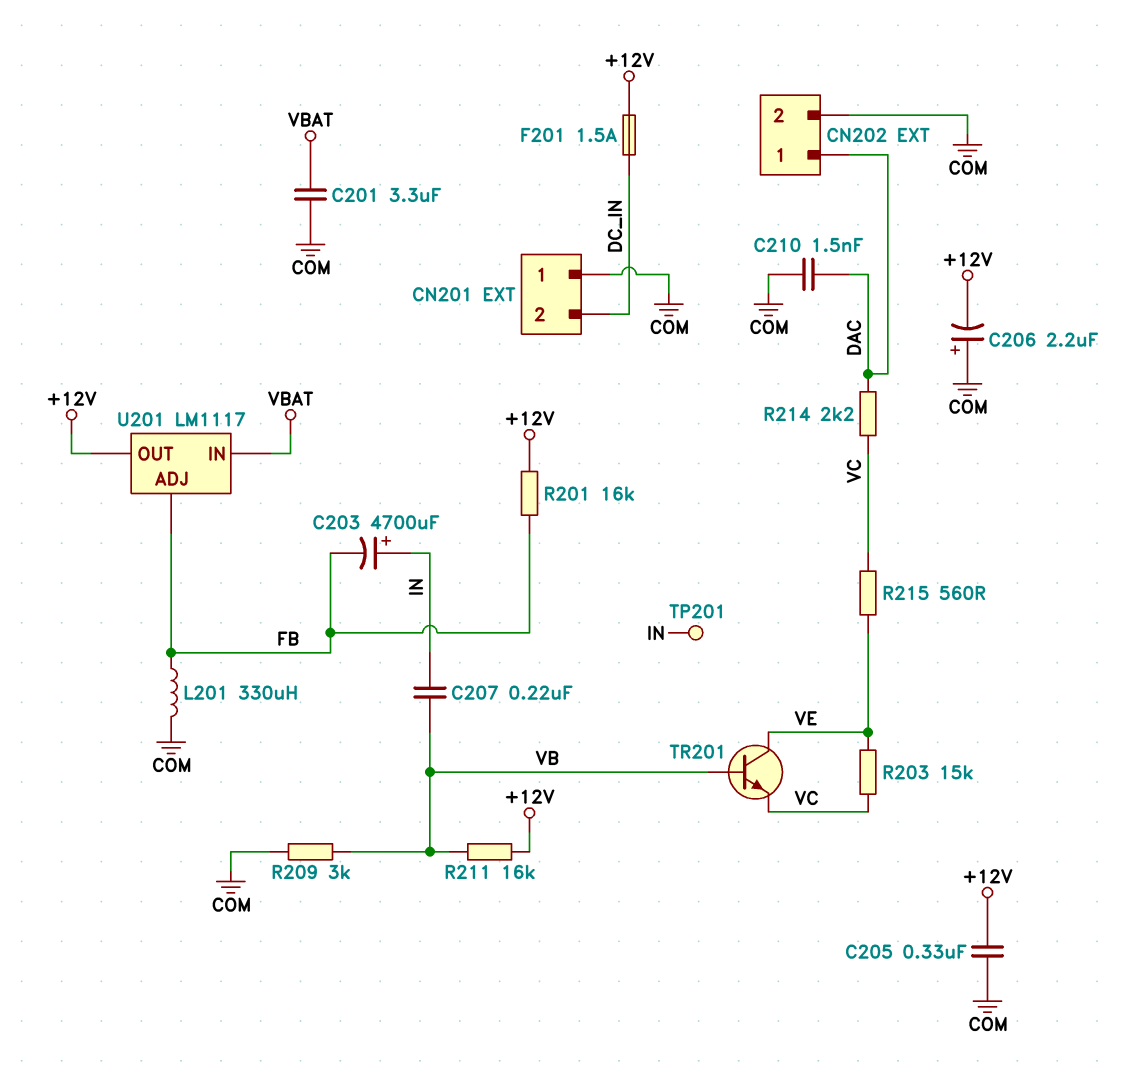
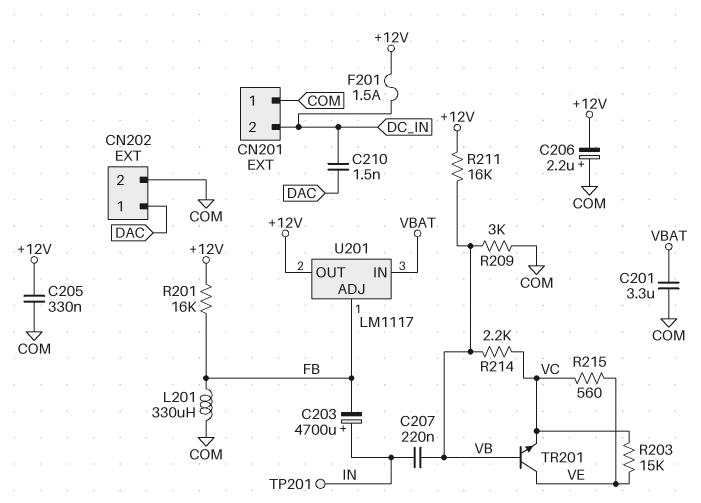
C210: 1.5nF (COM, DAC) -> 1.5nF (DAC, DC_IN)
R214: 2.2k (DAC, VC) -> 2.2k (VB, VC)

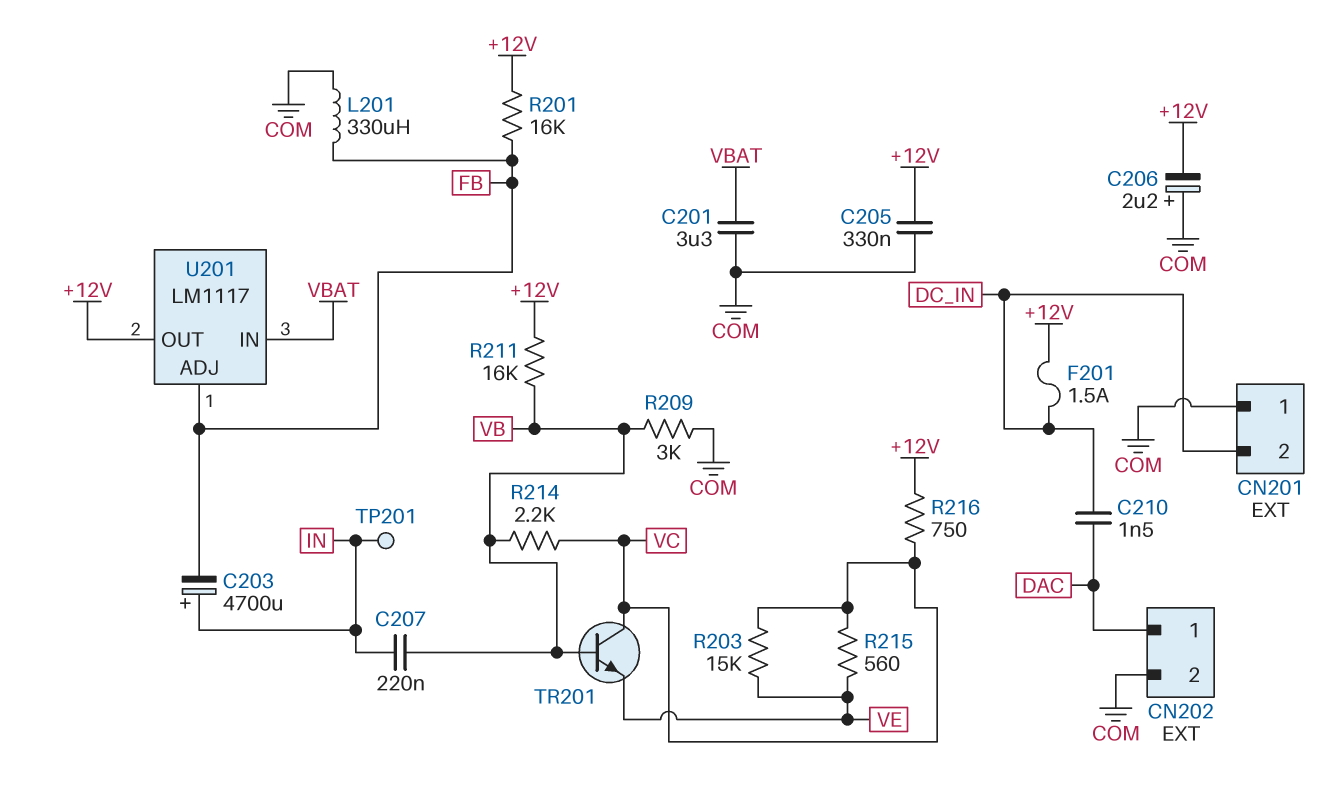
R216: none -> 750 (+12V, VC)
TR201: NPN (B VB, C VE, E VC) -> NPN (B VB, C VC, E VE)

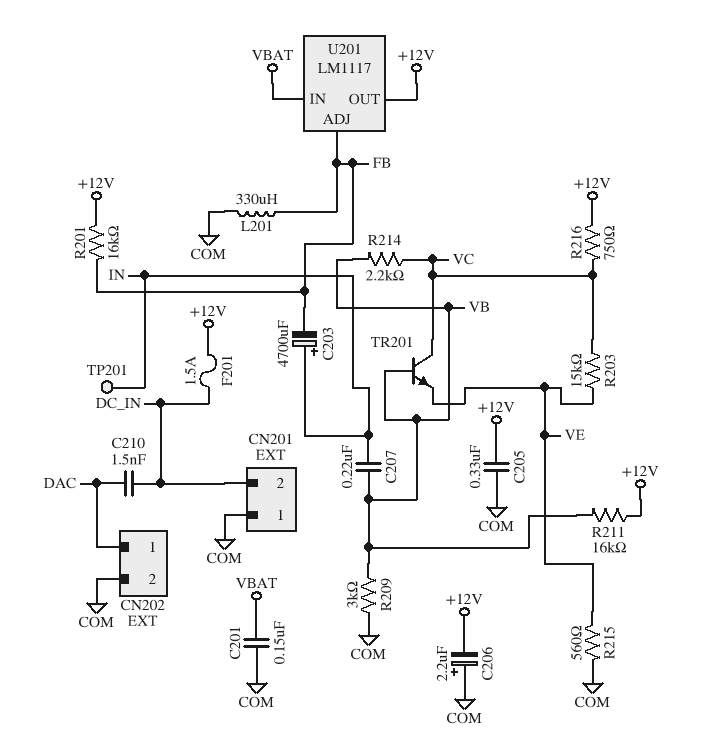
C201: 3.3uF (COM, VBAT) -> 150nF (COM, VBAT)
R215: 560 (VC, VE) -> 560 (COM, VE)

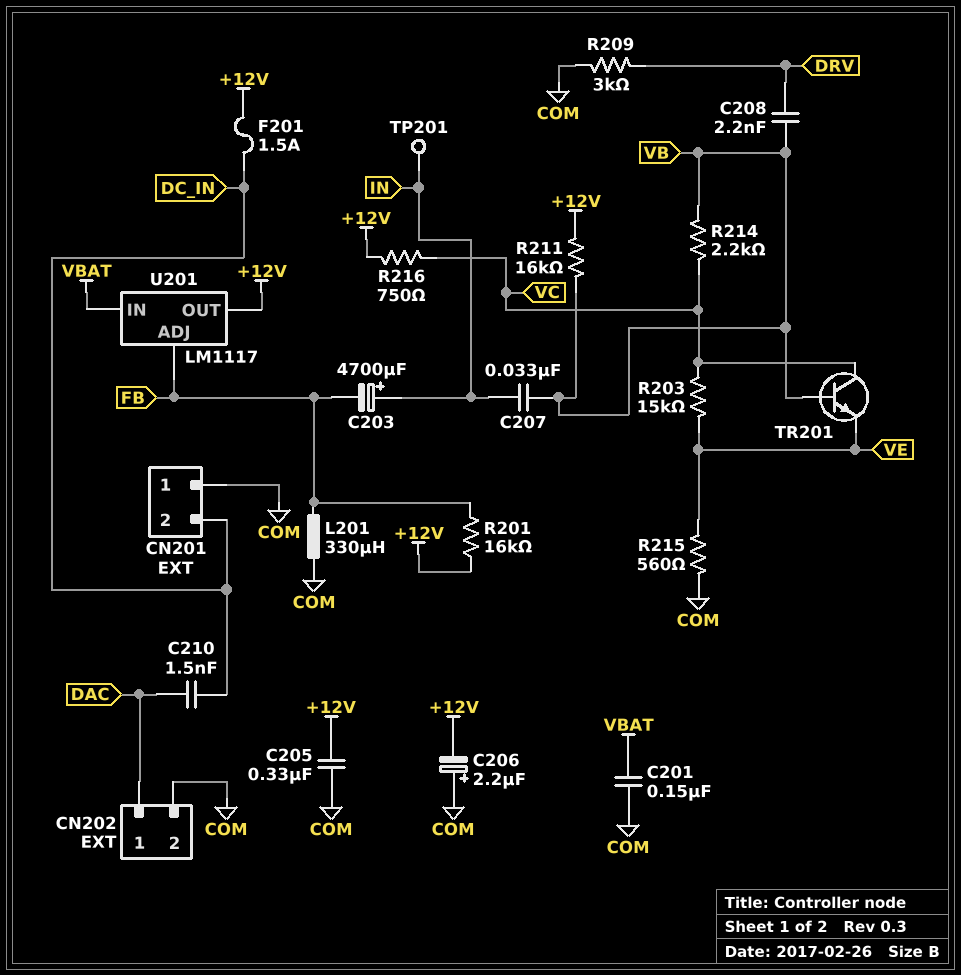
C207: 220nF (IN, VB) -> 33nF (IN, VB)
C208: none -> 2.2nF (DRV, VB)
R209: 3k (COM, VB) -> 3k (COM, DRV)

